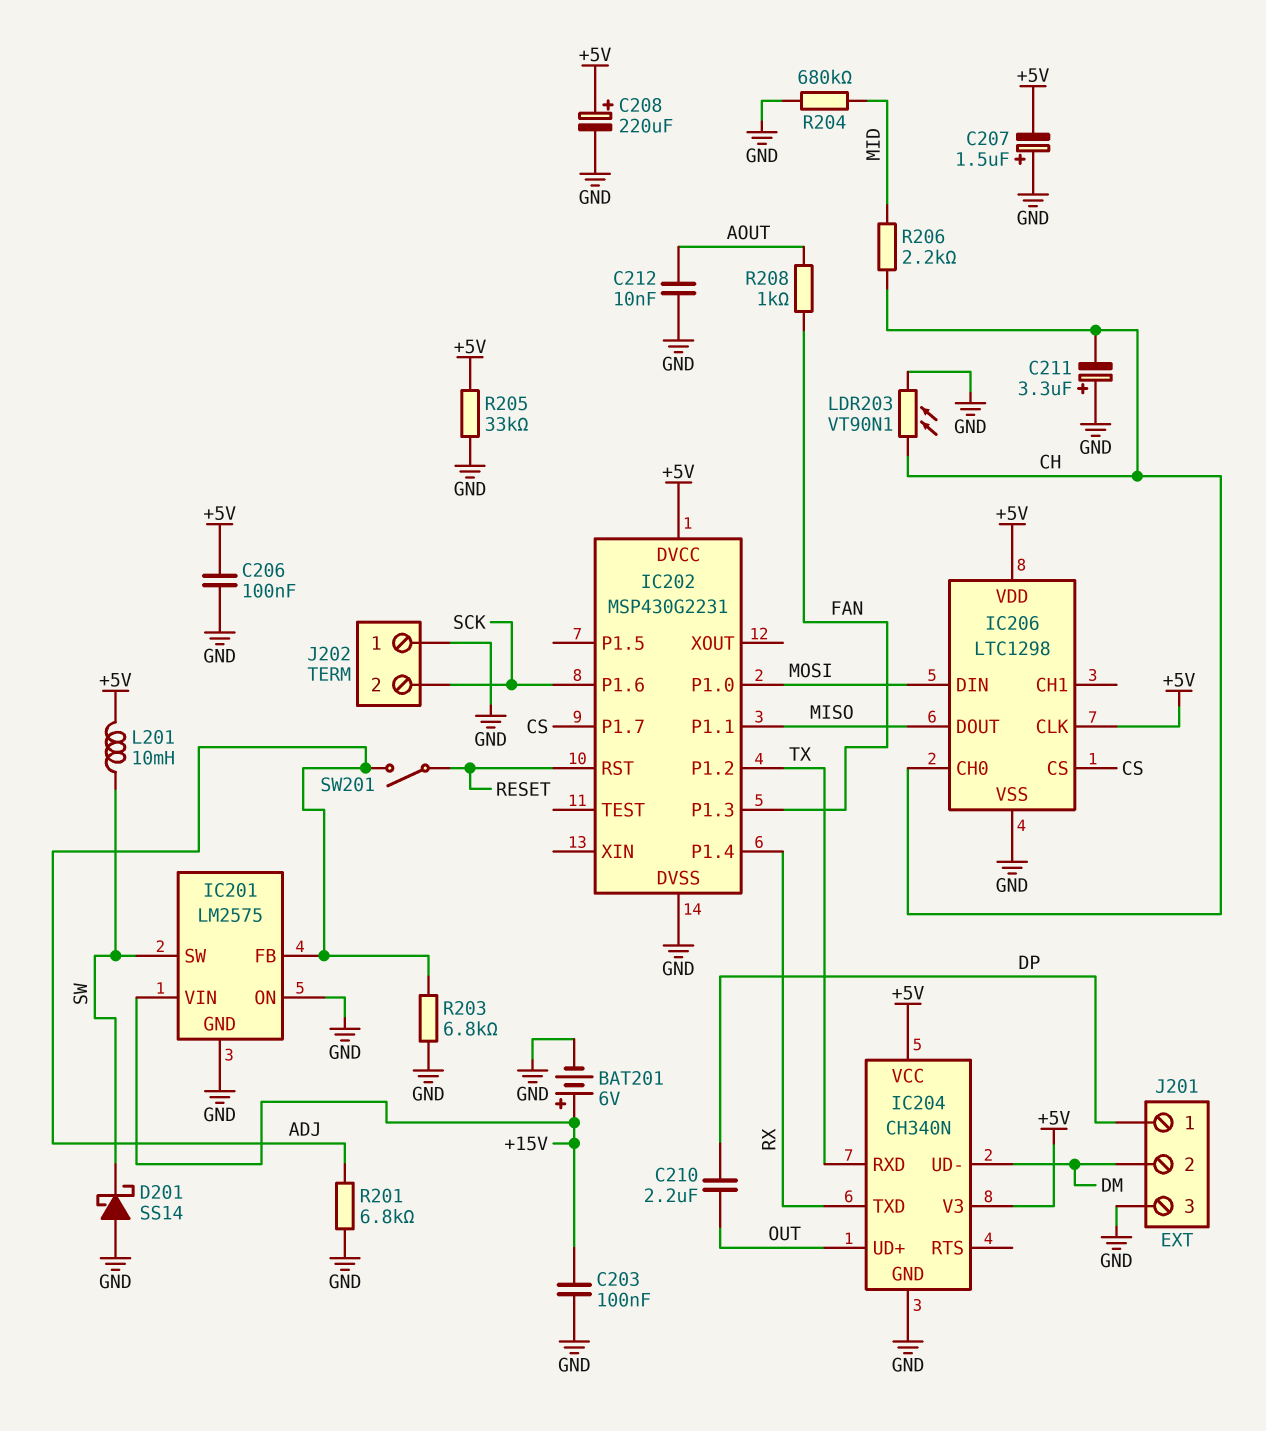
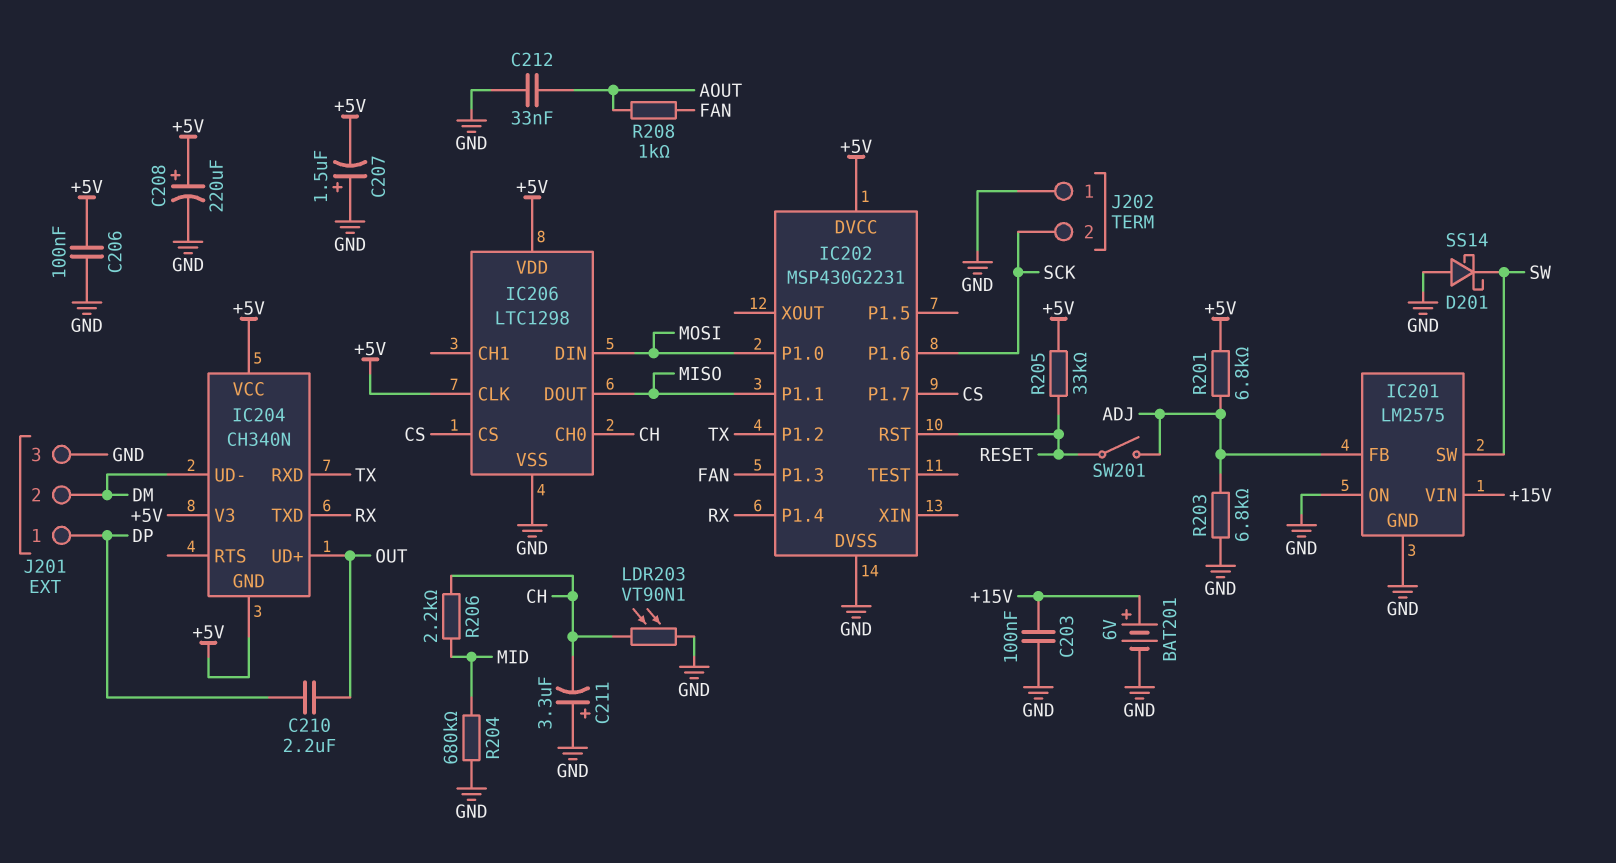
C212: 10nF (AOUT, GND) -> 33nF (AOUT, GND)
IC204 pin GND: GND -> +5V
L201: 10mH (+5V, SW) -> none
R201: 6.8k (ADJ, GND) -> 6.8k (+5V, ADJ)
R205: 33k (+5V, GND) -> 33k (+5V, RESET)

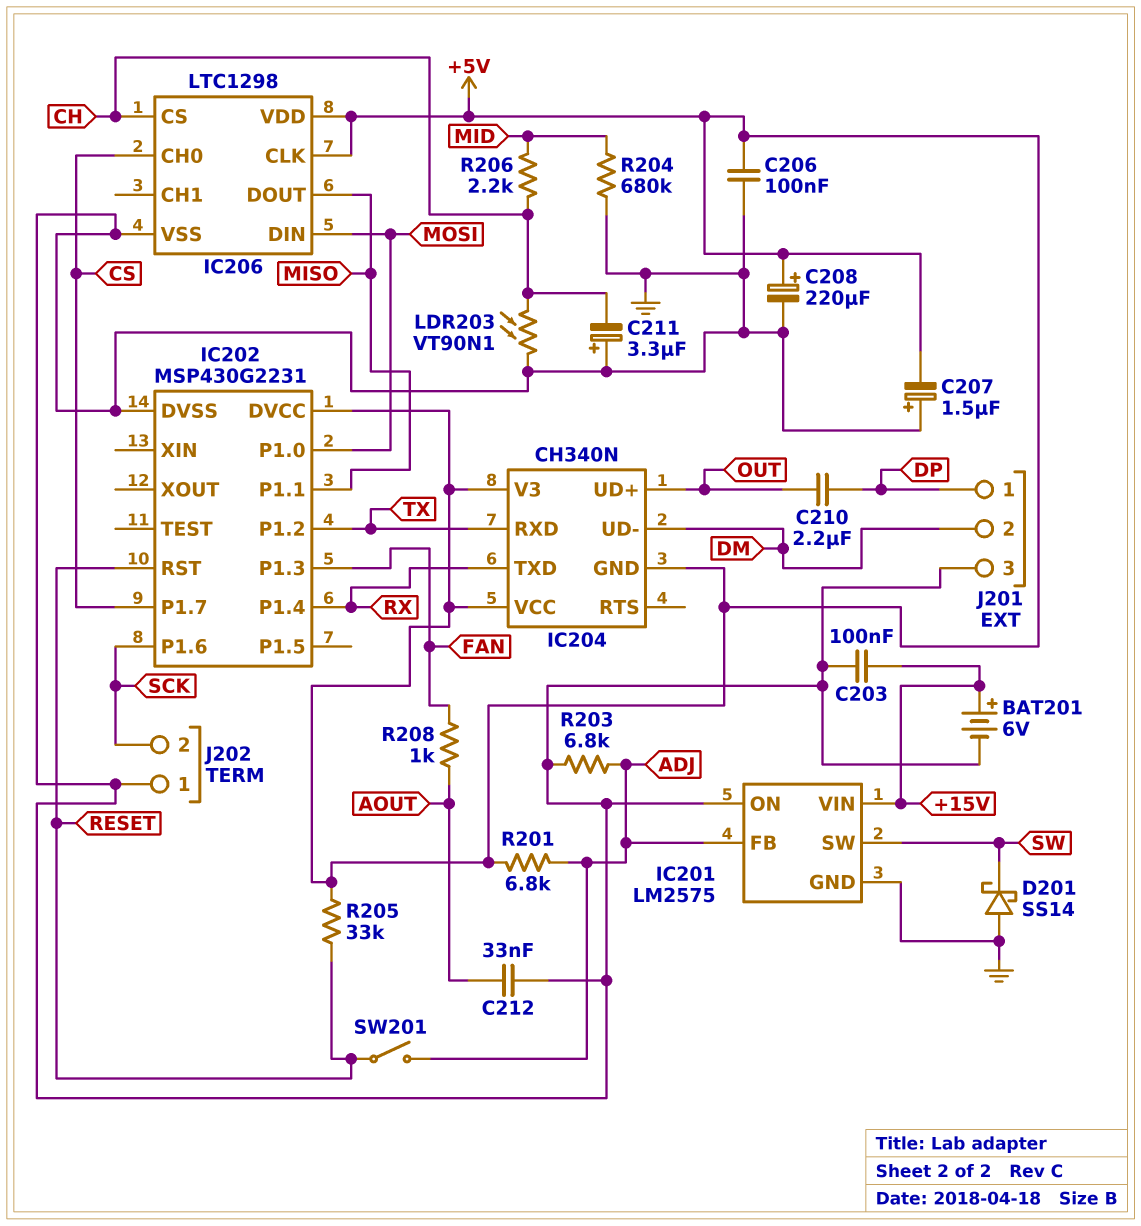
IC206 pin CH0: CH -> CS
IC206 pin CS: CS -> CH

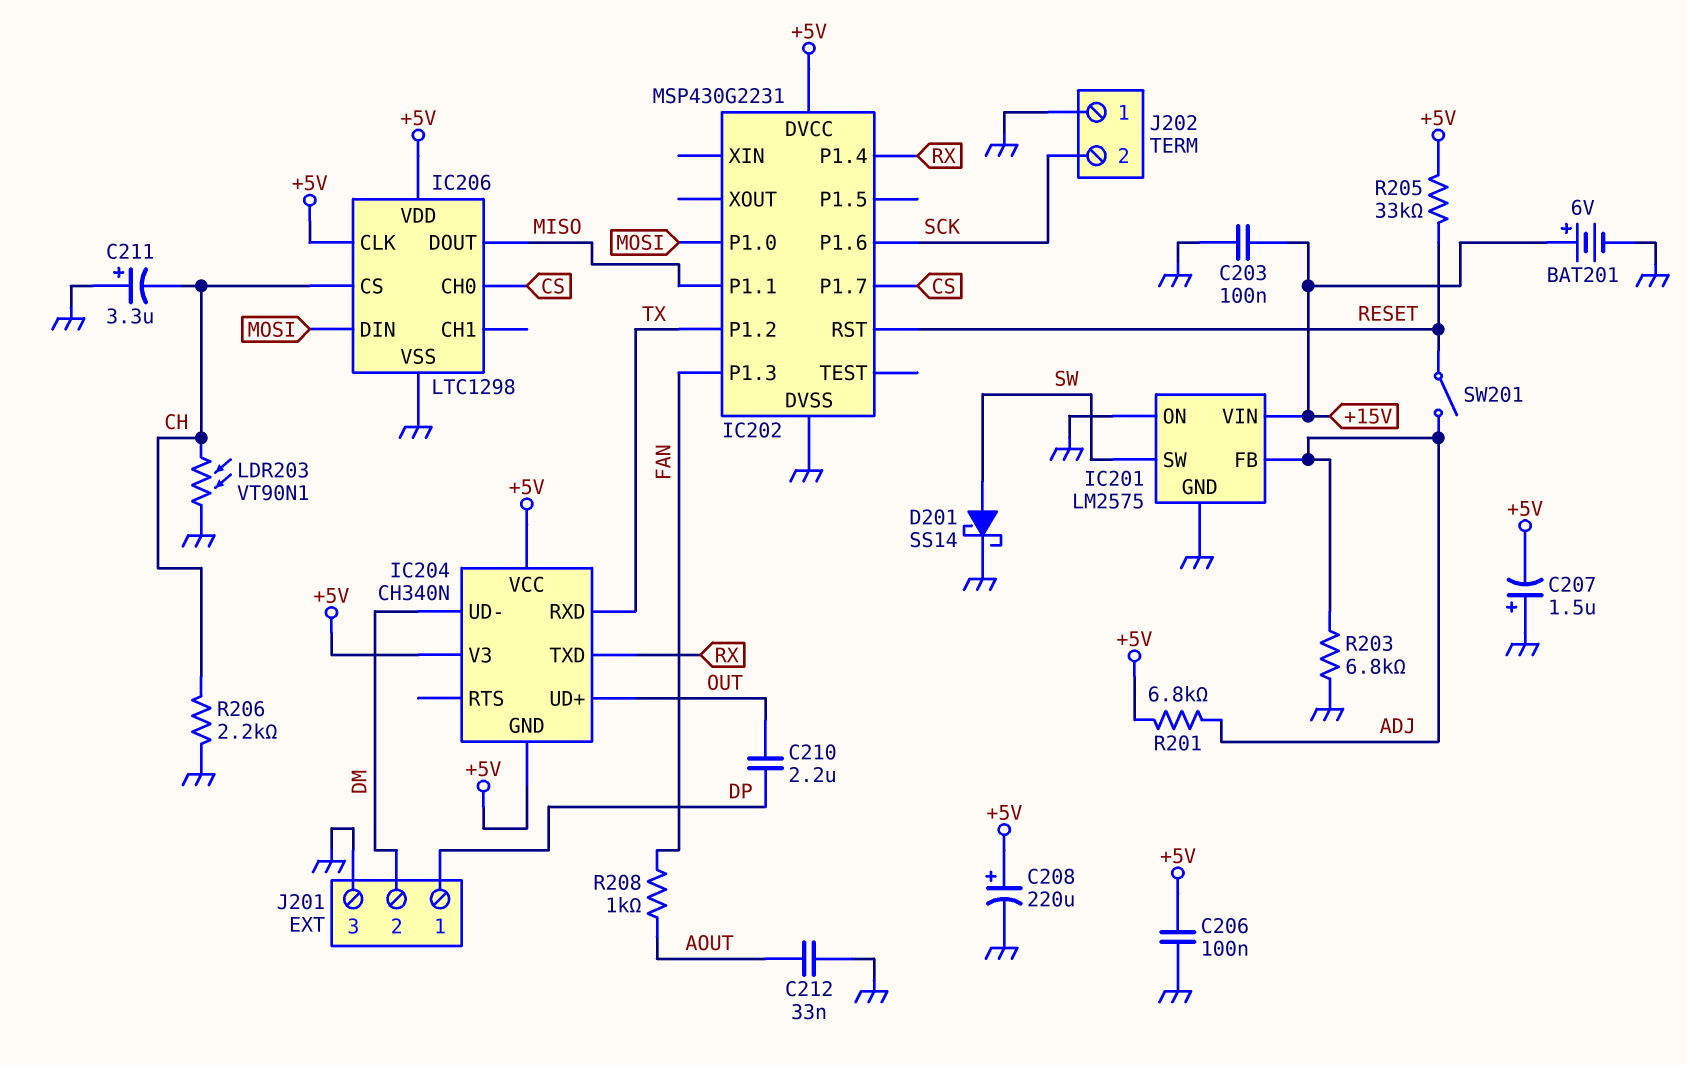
D201: schottky SS14 (A GND, K SW) -> schottky SS14 (A SW, K GND)
R204: 680k (GND, MID) -> none
R206: 2.2k (CH, MID) -> 2.2k (CH, GND)

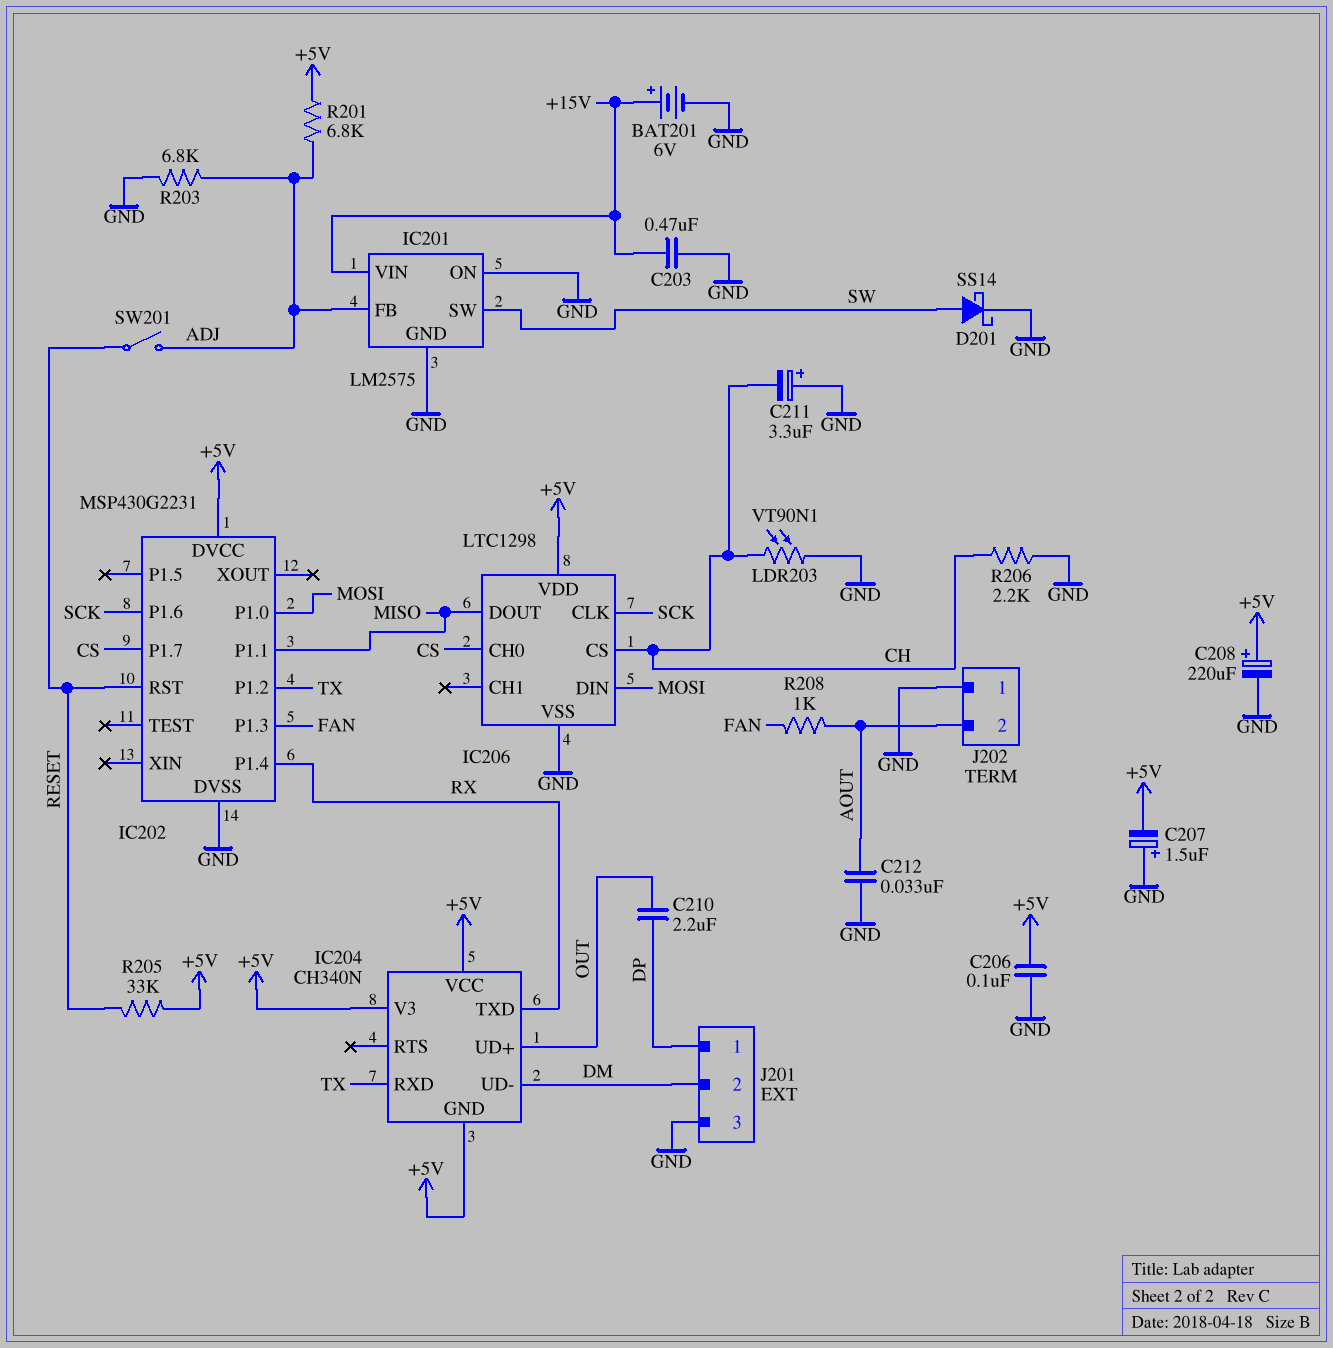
C203: 100nF (+15V, GND) -> 470nF (+15V, GND)
IC206 pin CLK: +5V -> SCK
J202 pin 2: SCK -> AOUT

